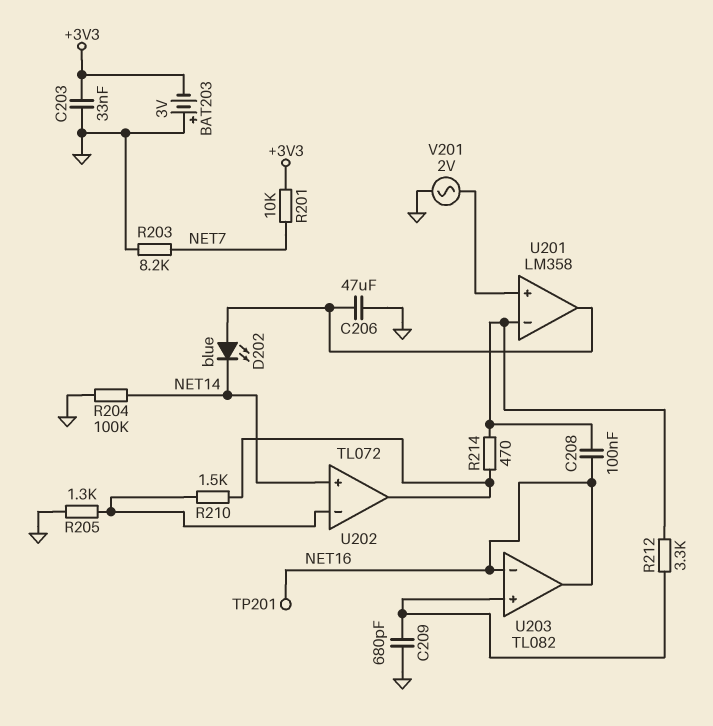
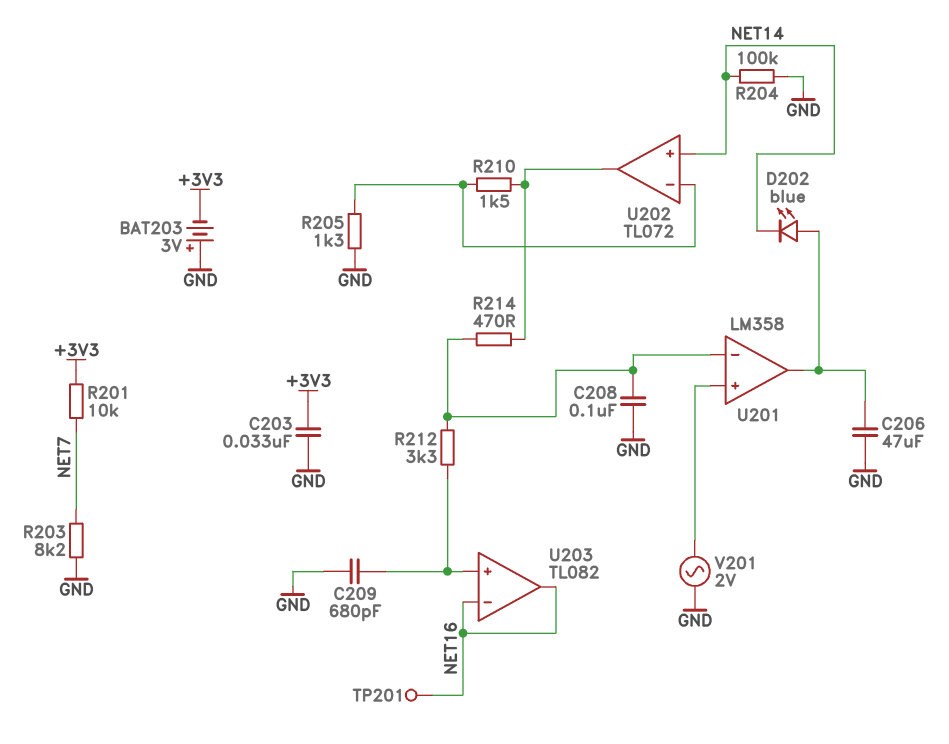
C208: 100nF (NET16, U201/in-) -> 100nF (GND, U201/in-)

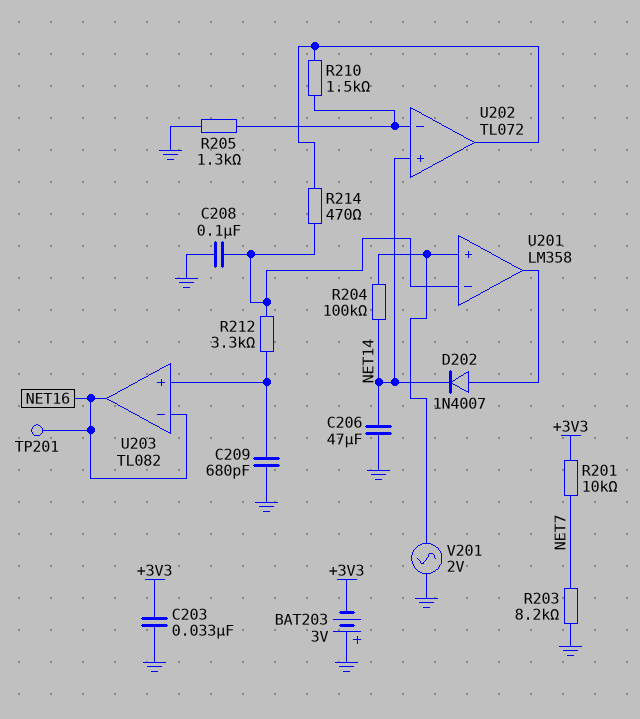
C206: 47uF (GND, U201/out) -> 47uF (GND, NET14)
D202: LED blue (A U201/out, K NET14) -> diode 1N4007 (A U201/out, K NET14)
R204: 100k (GND, NET14) -> 100k (NET14, U201/in+)

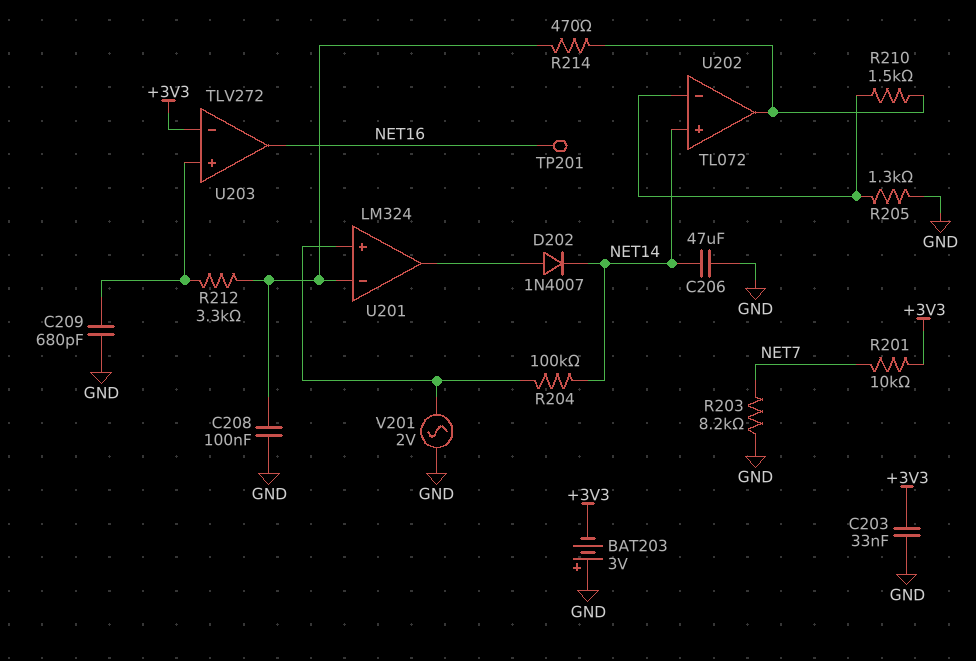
U201: LM358 -> LM324
U203: TL082 -> TLV272
U203 pin in-: NET16 -> +3V3

